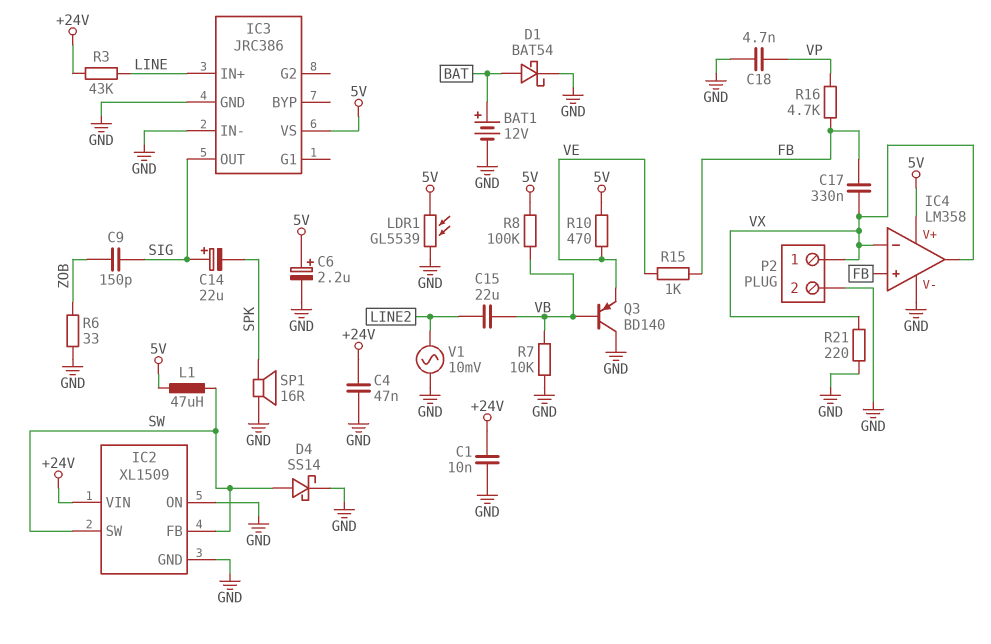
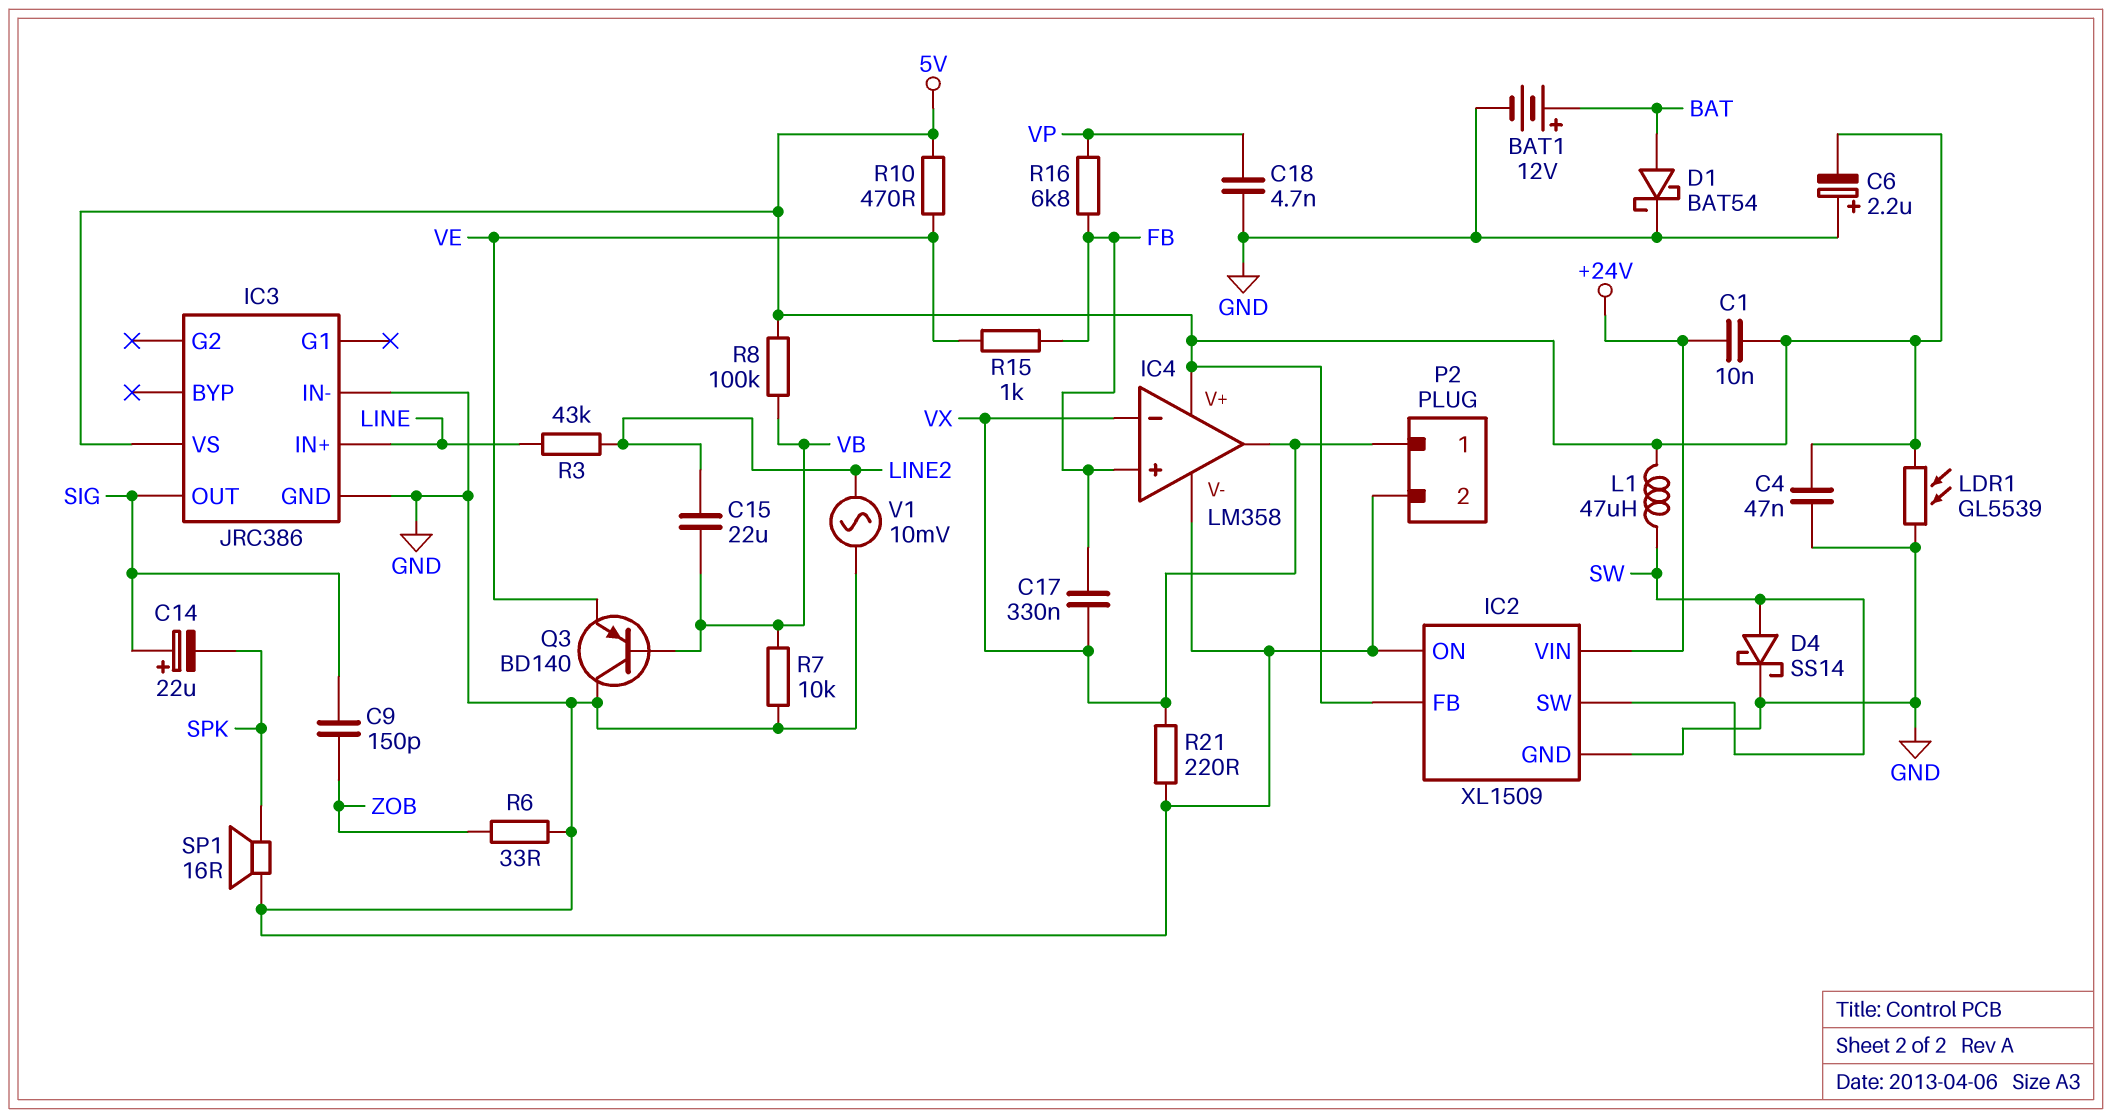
C1: 10nF (+24V, GND) -> 10nF (+24V, 5V)
C4: 47nF (+24V, GND) -> 47nF (5V, GND)
C6: 2.2uF (plus 5V, minus GND) -> 2.2uF (plus GND, minus 5V)
IC2 pin FB: SW -> 5V
R3: 43k (+24V, LINE) -> 43k (LINE, LINE2)
R16: 4.7k (FB, VP) -> 6.8k (FB, VP)

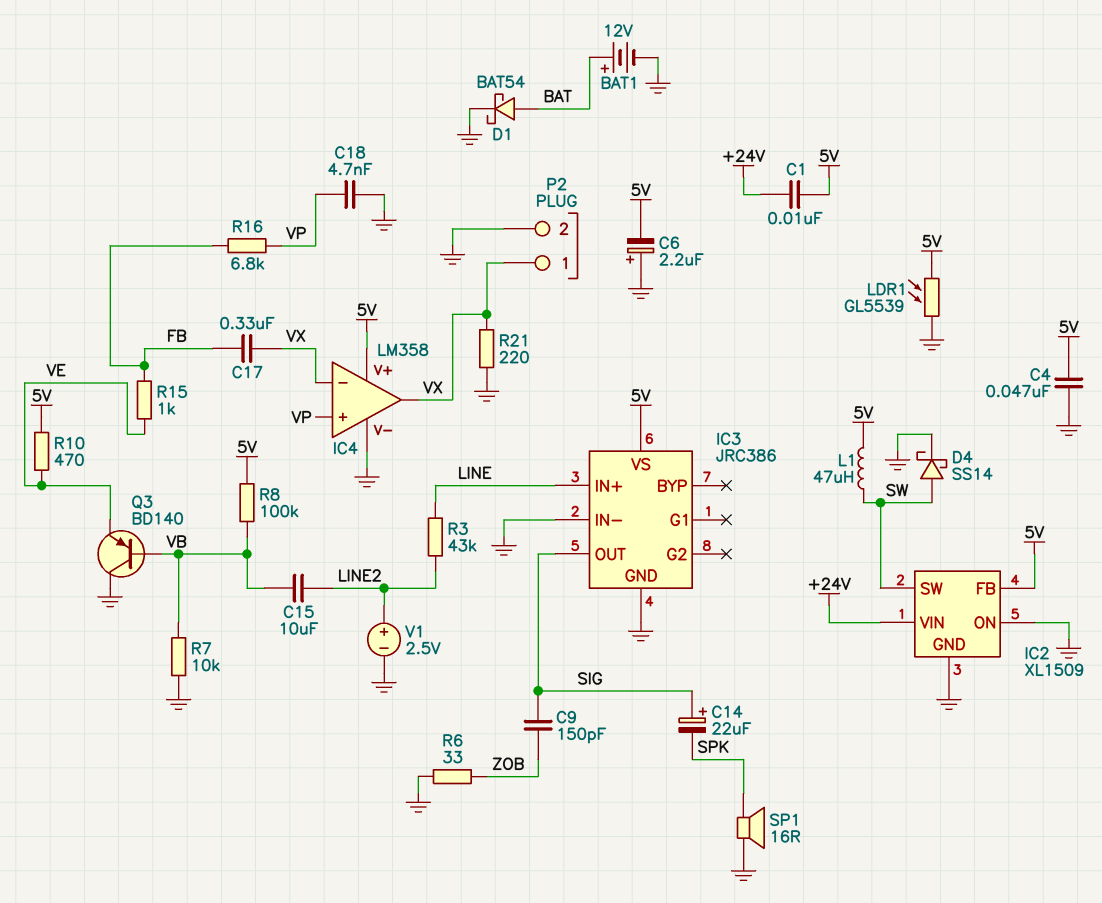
C15: 22uF (LINE2, VB) -> 10uF (LINE2, VB)
IC4 pin in+: FB -> VP
V1: AC 10mV (GND, LINE2) -> 2.5V (plus LINE2, minus GND)

